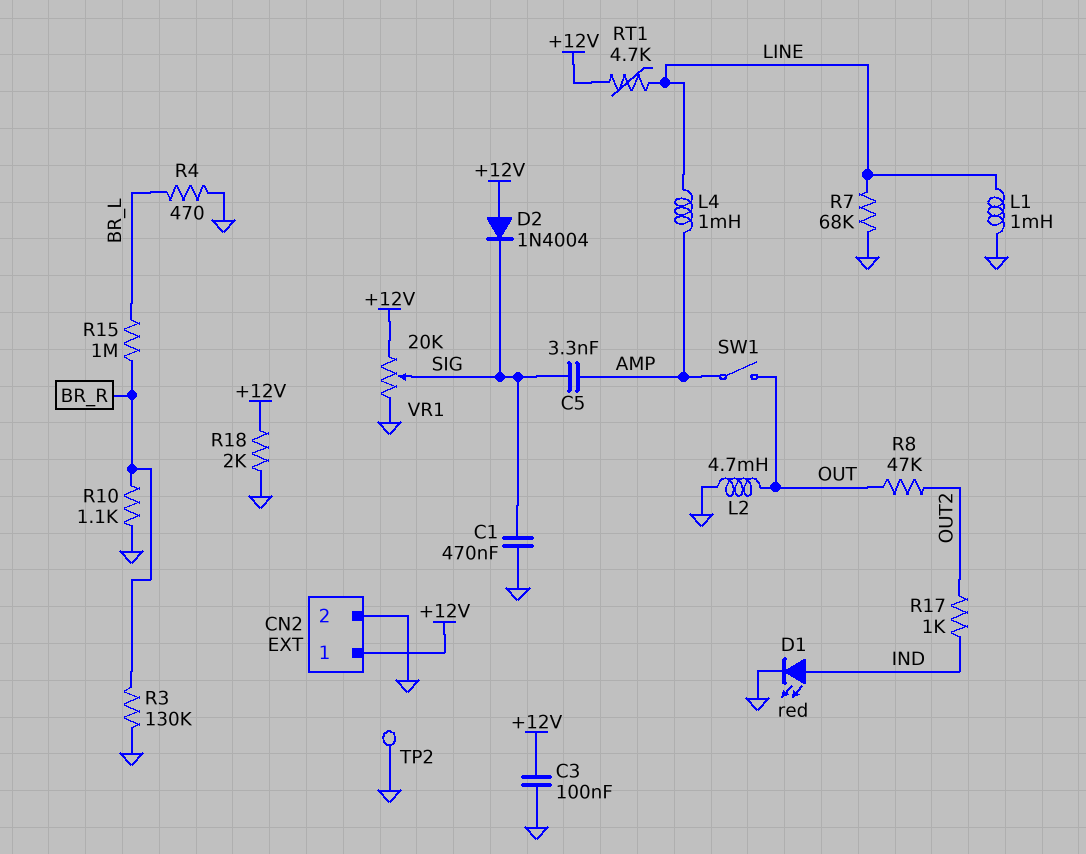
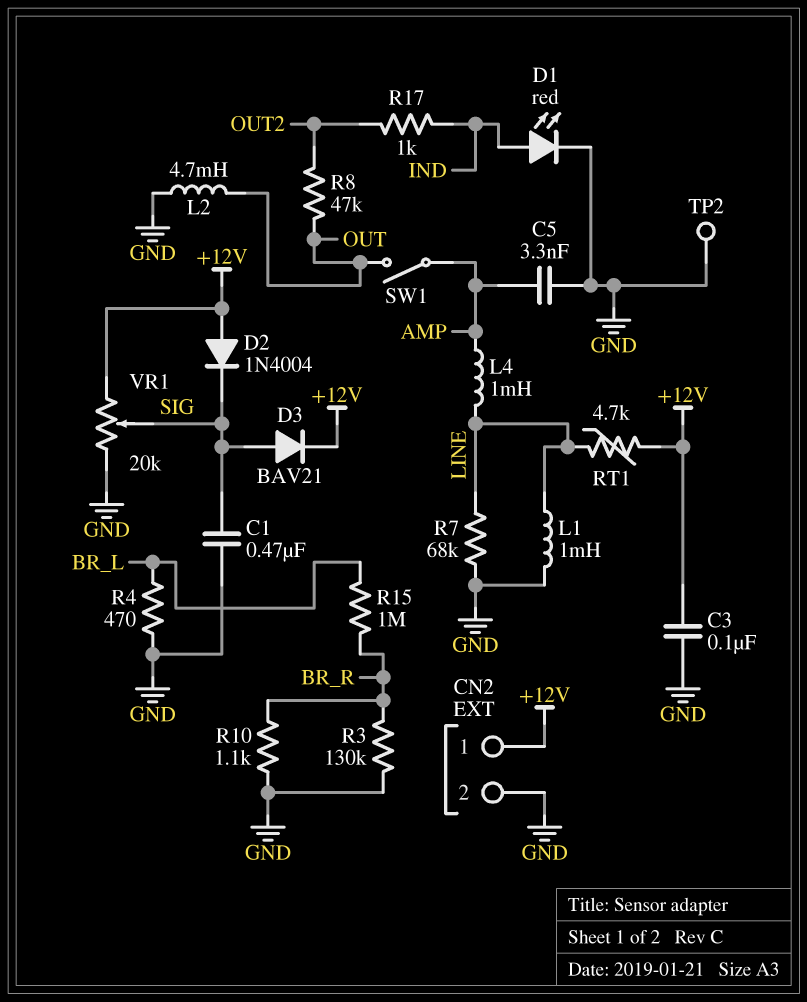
C5: 3.3nF (AMP, SIG) -> 3.3nF (AMP, GND)
D3: none -> diode BAV21 (A SIG, K +12V)
R18: 2k (+12V, GND) -> none

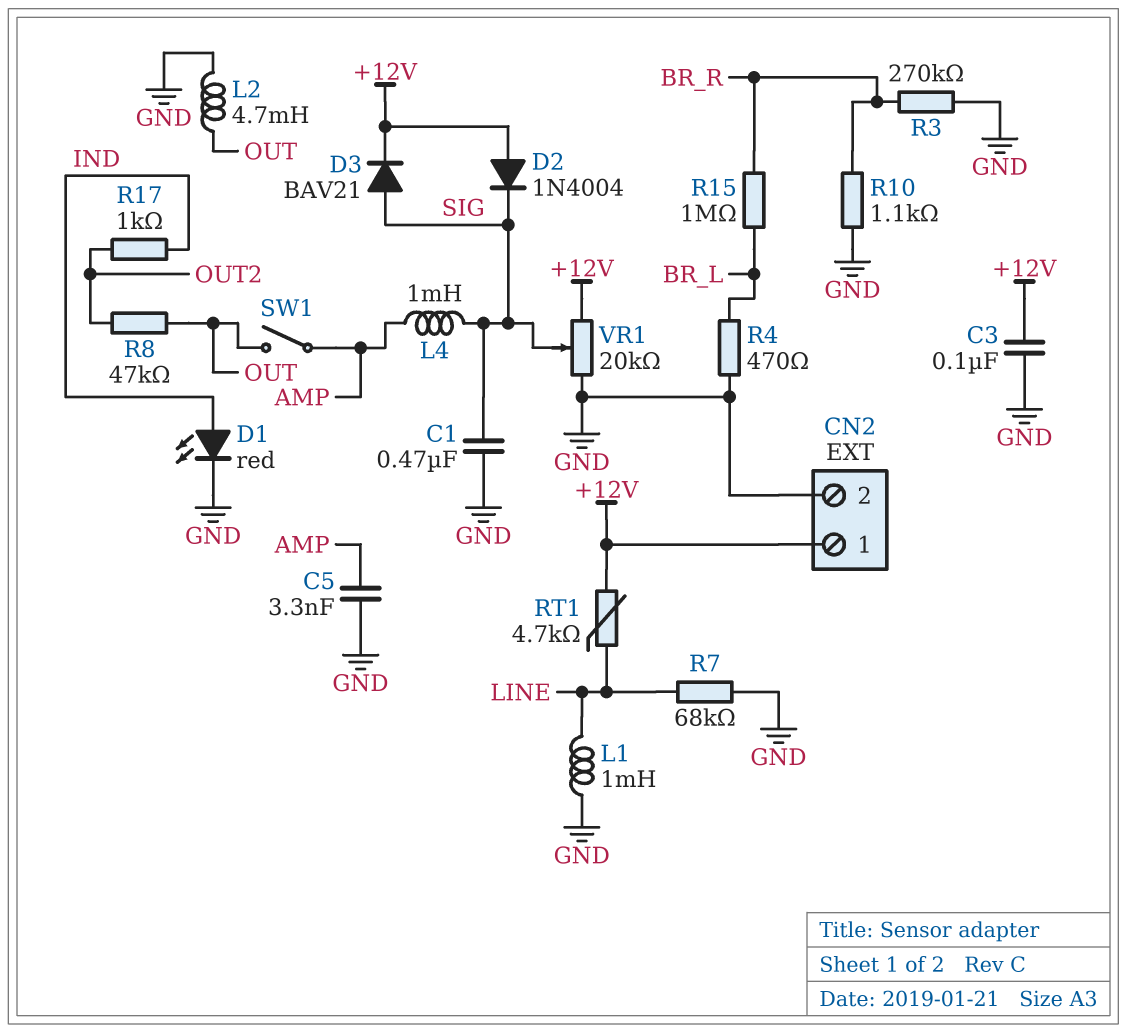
L4: 1mH (AMP, LINE) -> 1mH (AMP, SIG)
R3: 130k (BR_R, GND) -> 270k (BR_R, GND)
TP2: test point (GND) -> none

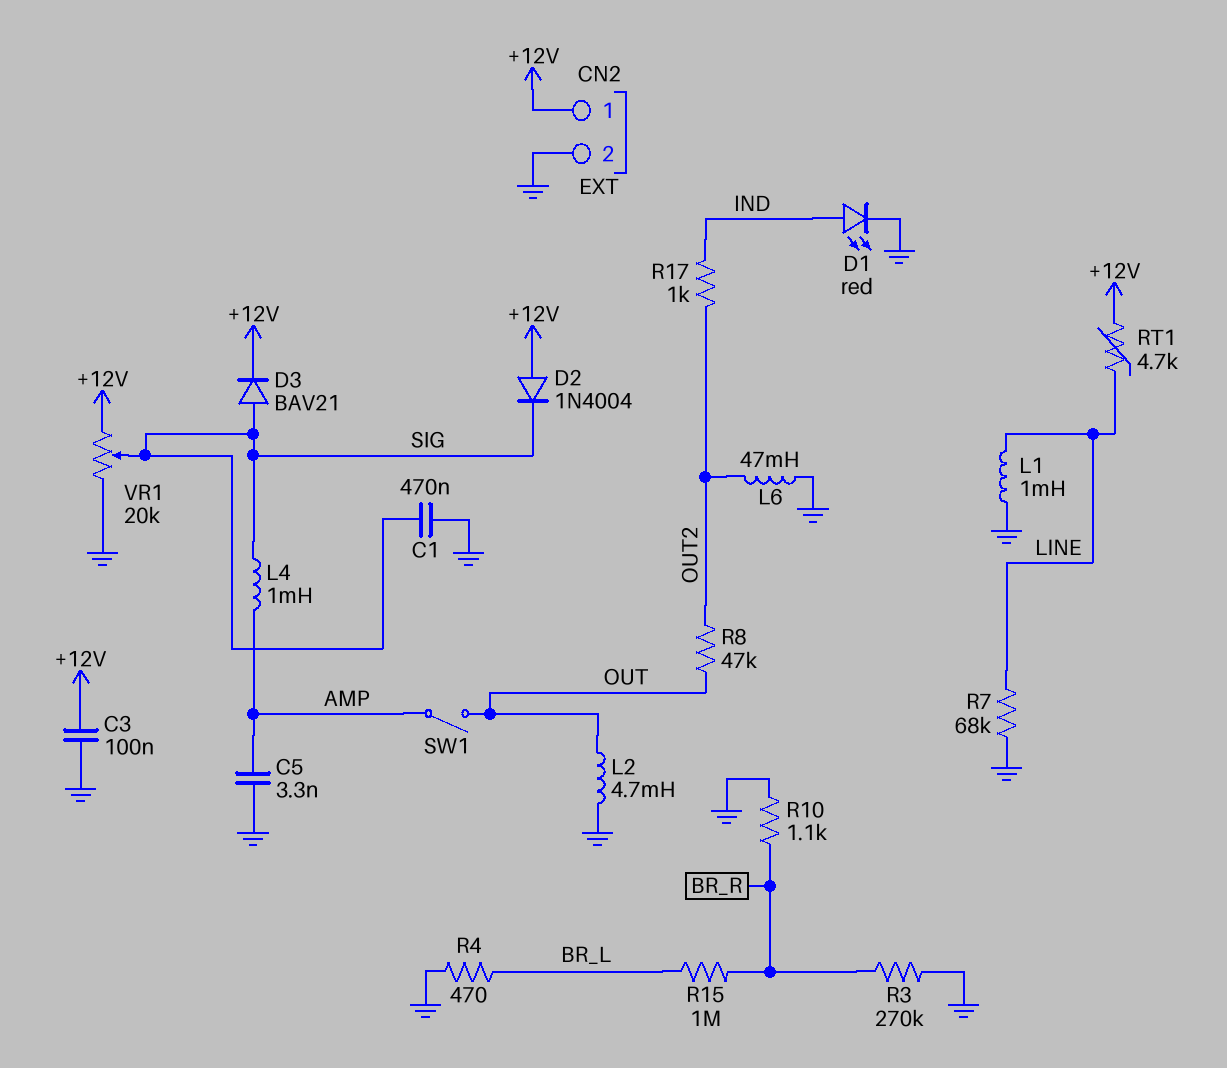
L6: none -> 47mH (GND, OUT2)

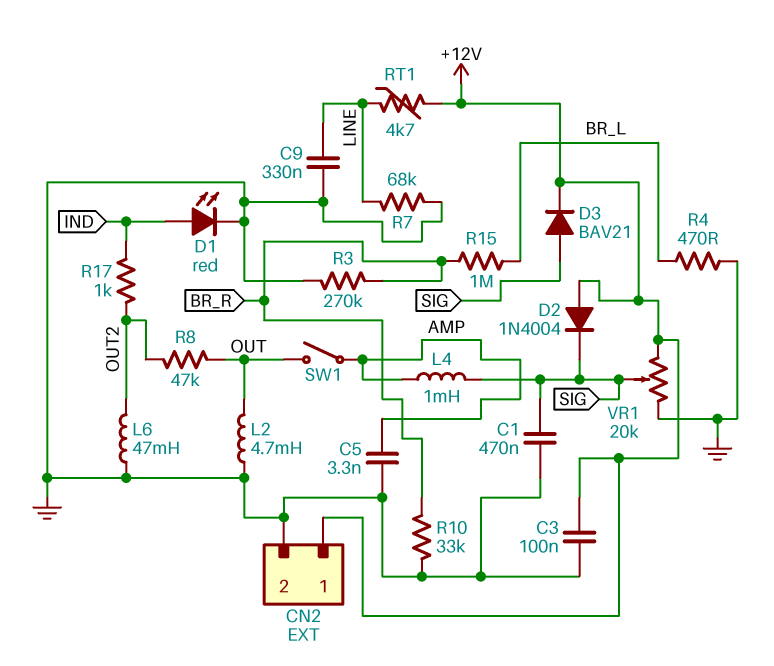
C9: none -> 330nF (GND, LINE)
L1: 1mH (GND, LINE) -> none
R10: 1.1k (BR_R, GND) -> 33k (BR_R, GND)

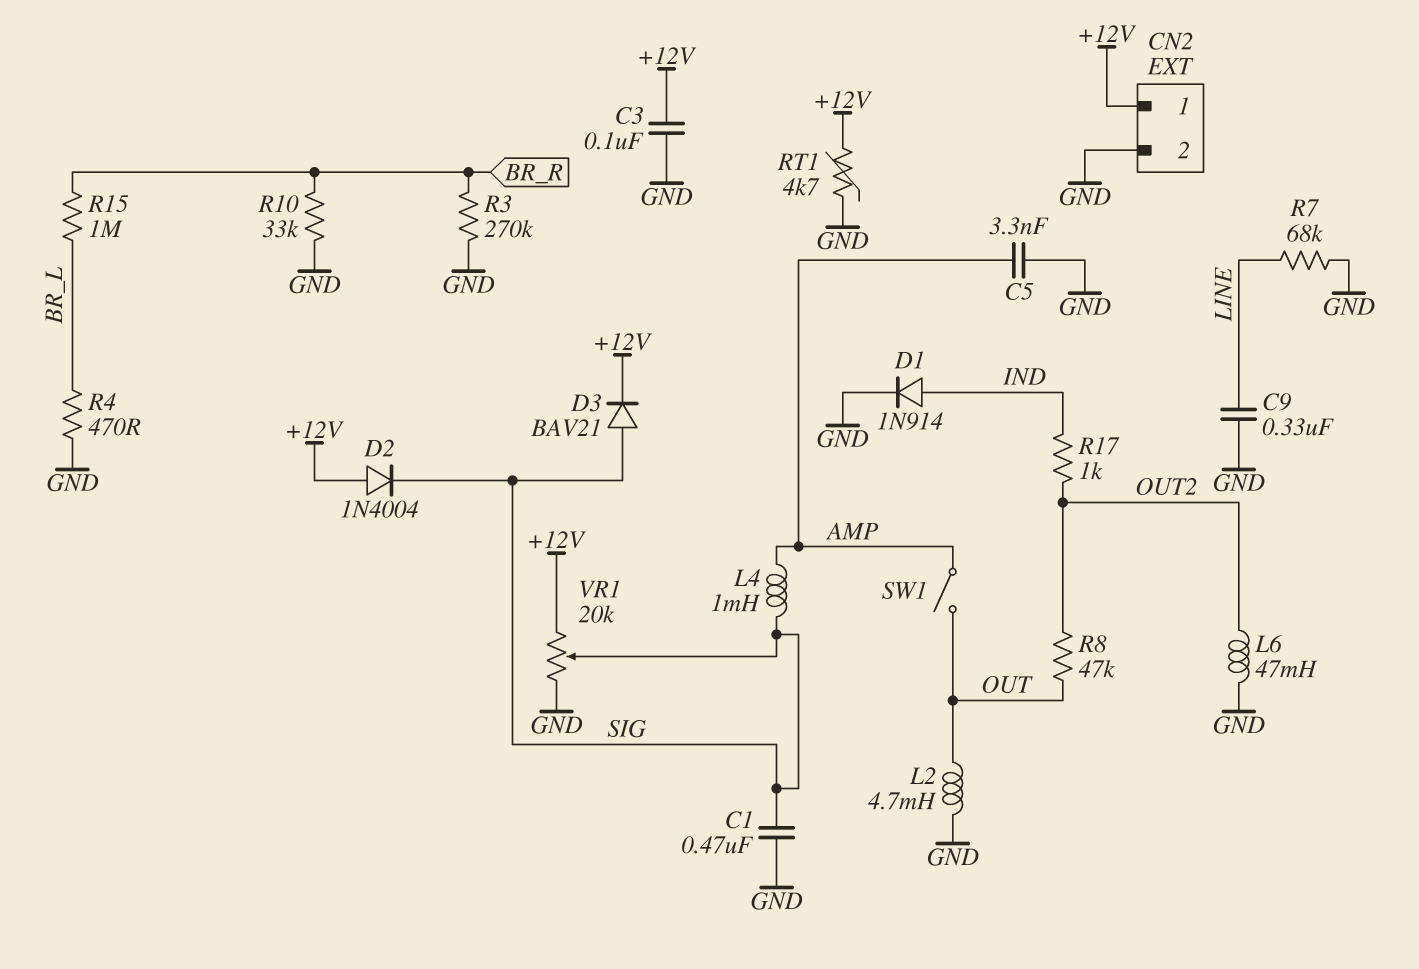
D1: LED red (A IND, K GND) -> diode 1N914 (A IND, K GND)
RT1: 4.7k (+12V, LINE) -> 4.7k (+12V, GND)

